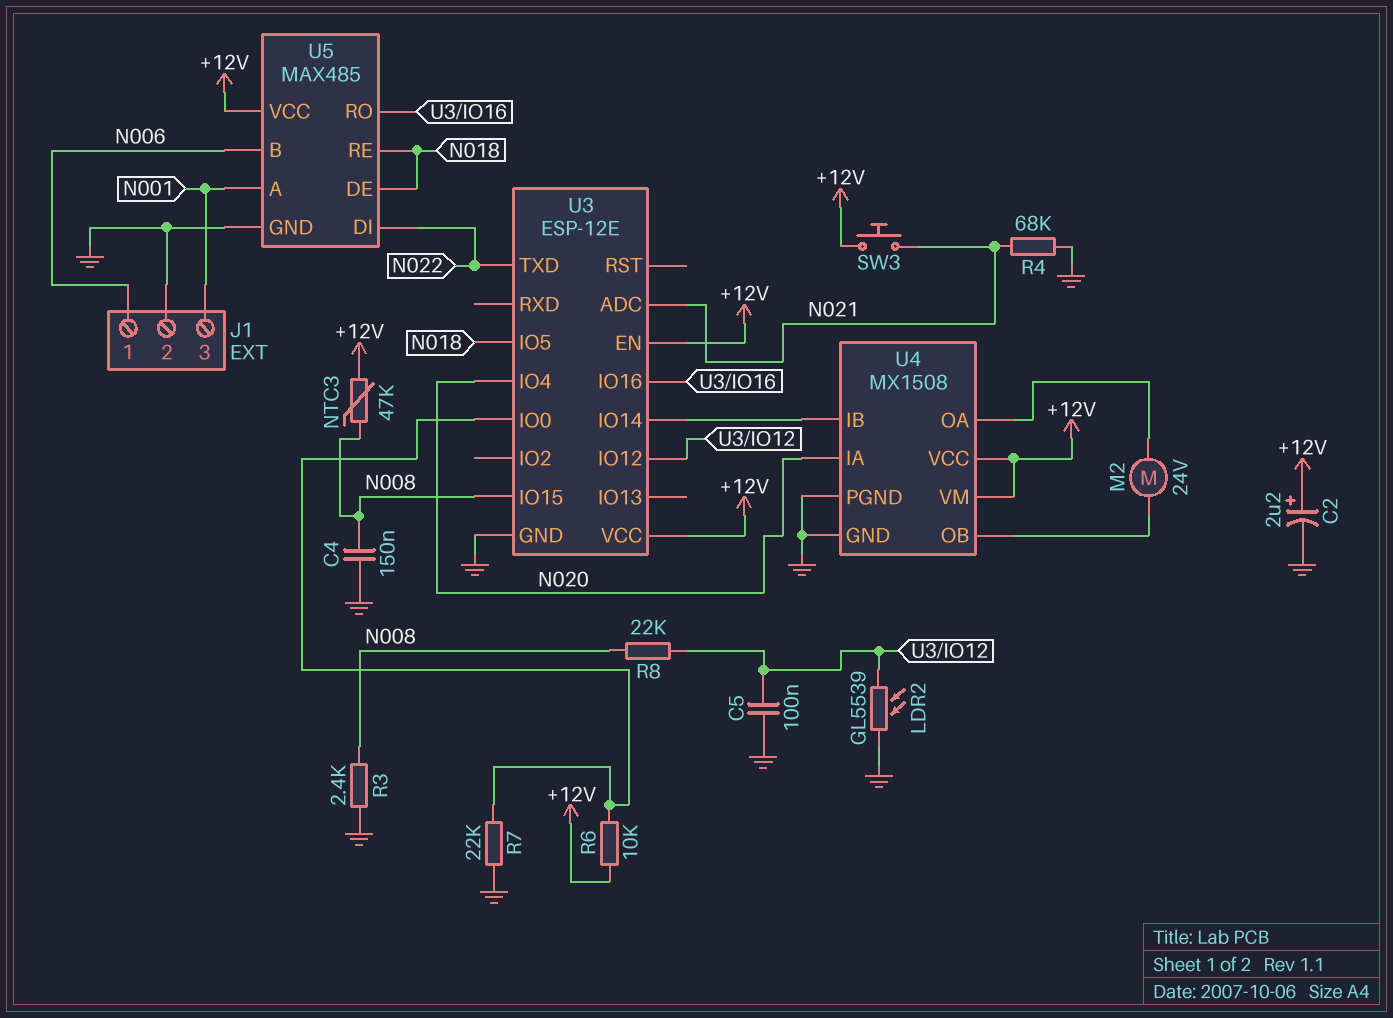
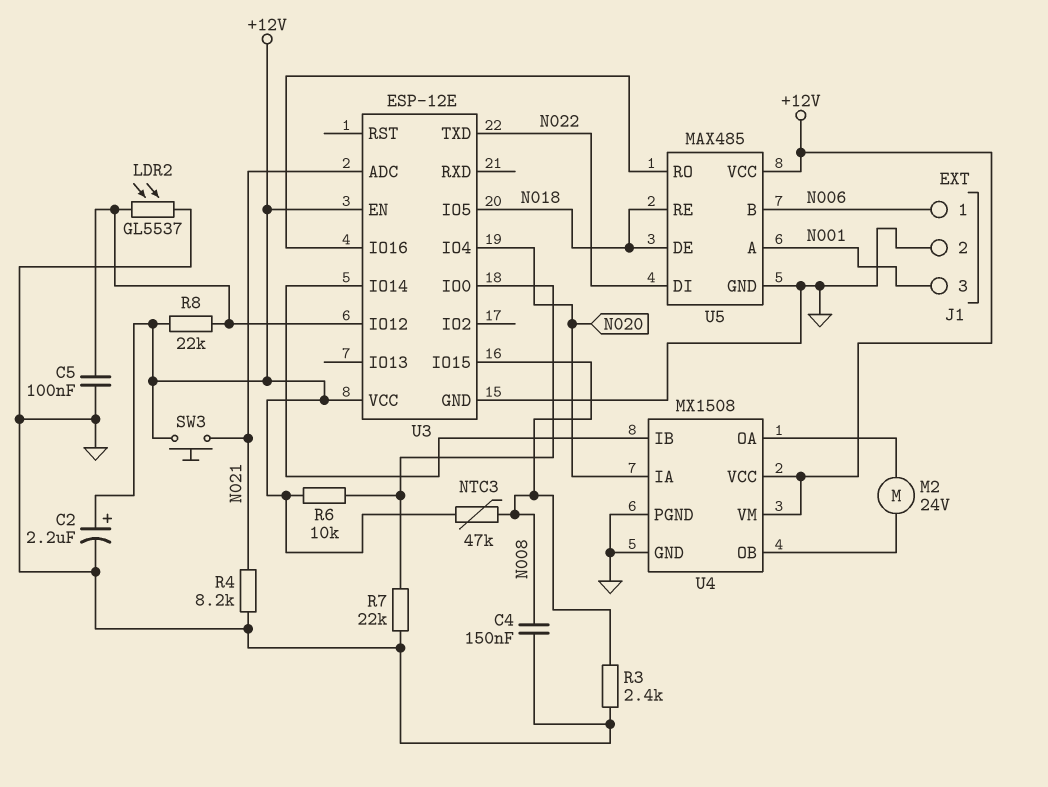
LDR2: GL5539 (GND, U3/IO12) -> GL5537 (GND, U3/IO12)
R4: 68k (GND, N021) -> 8.2k (GND, N021)
R8: 22k (N008, U3/IO12) -> 22k (+12V, U3/IO12)

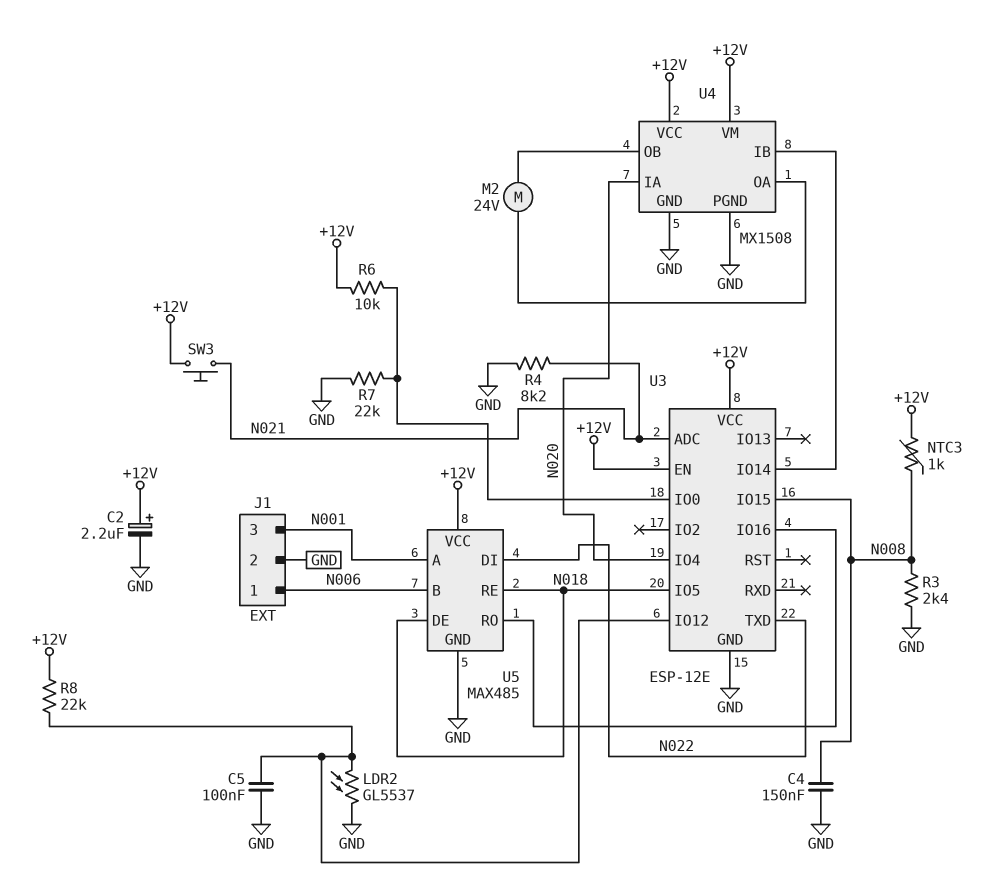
NTC3: 47k (+12V, N008) -> 1k (+12V, N008)

